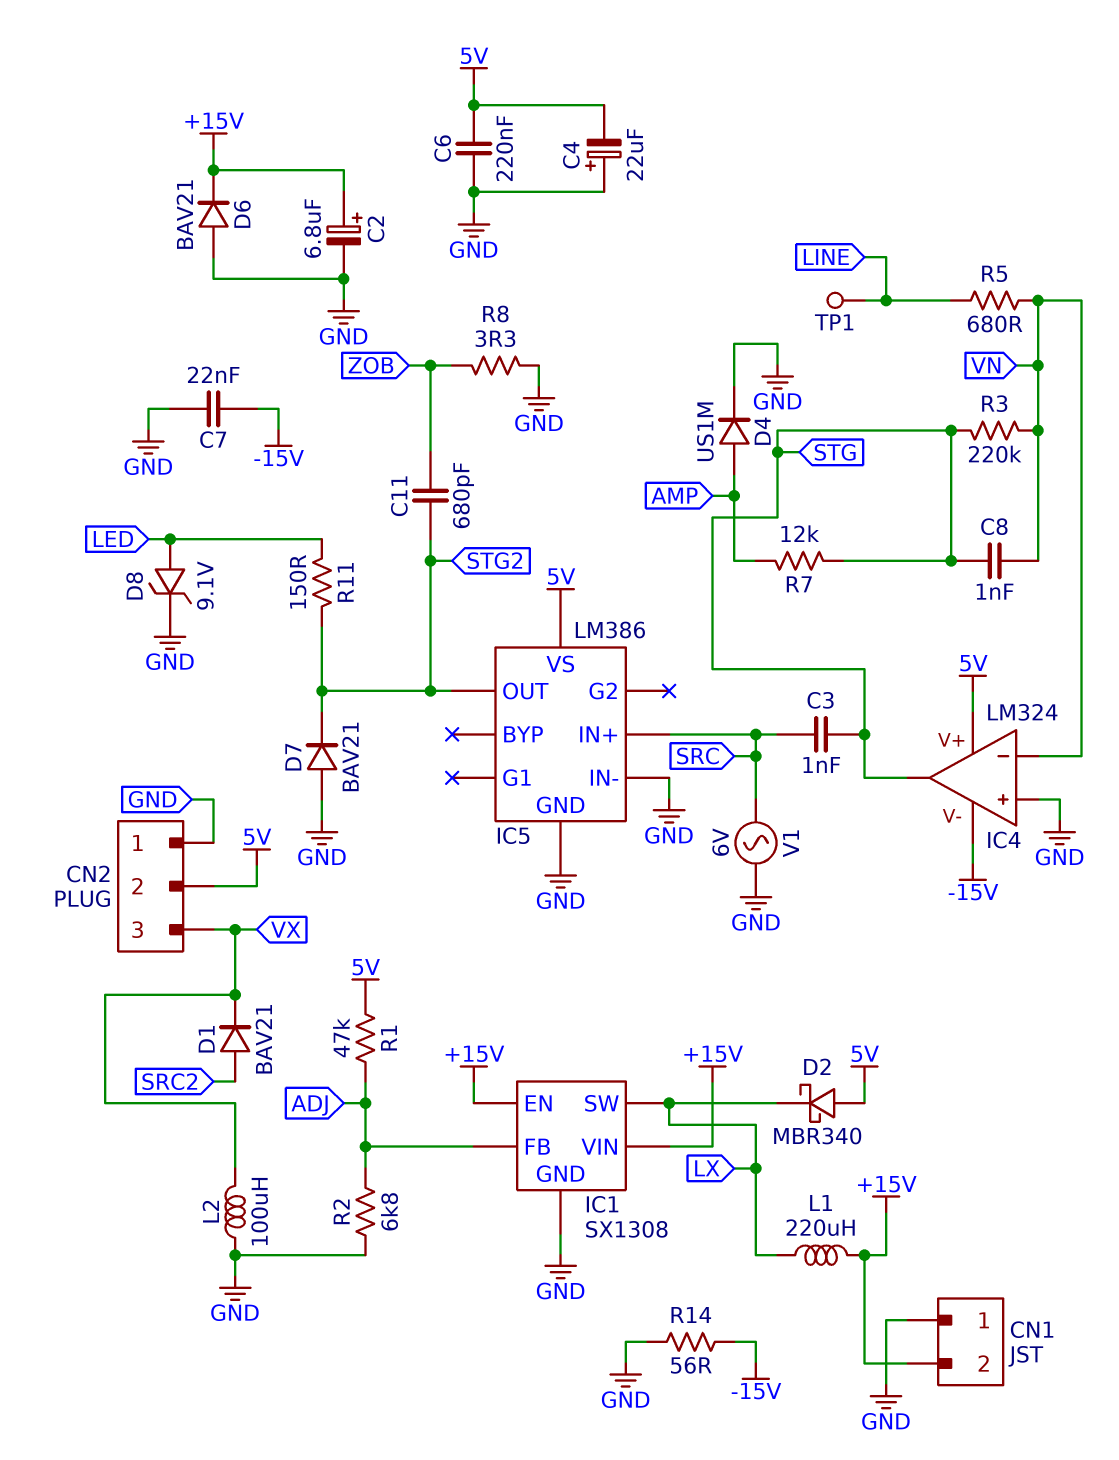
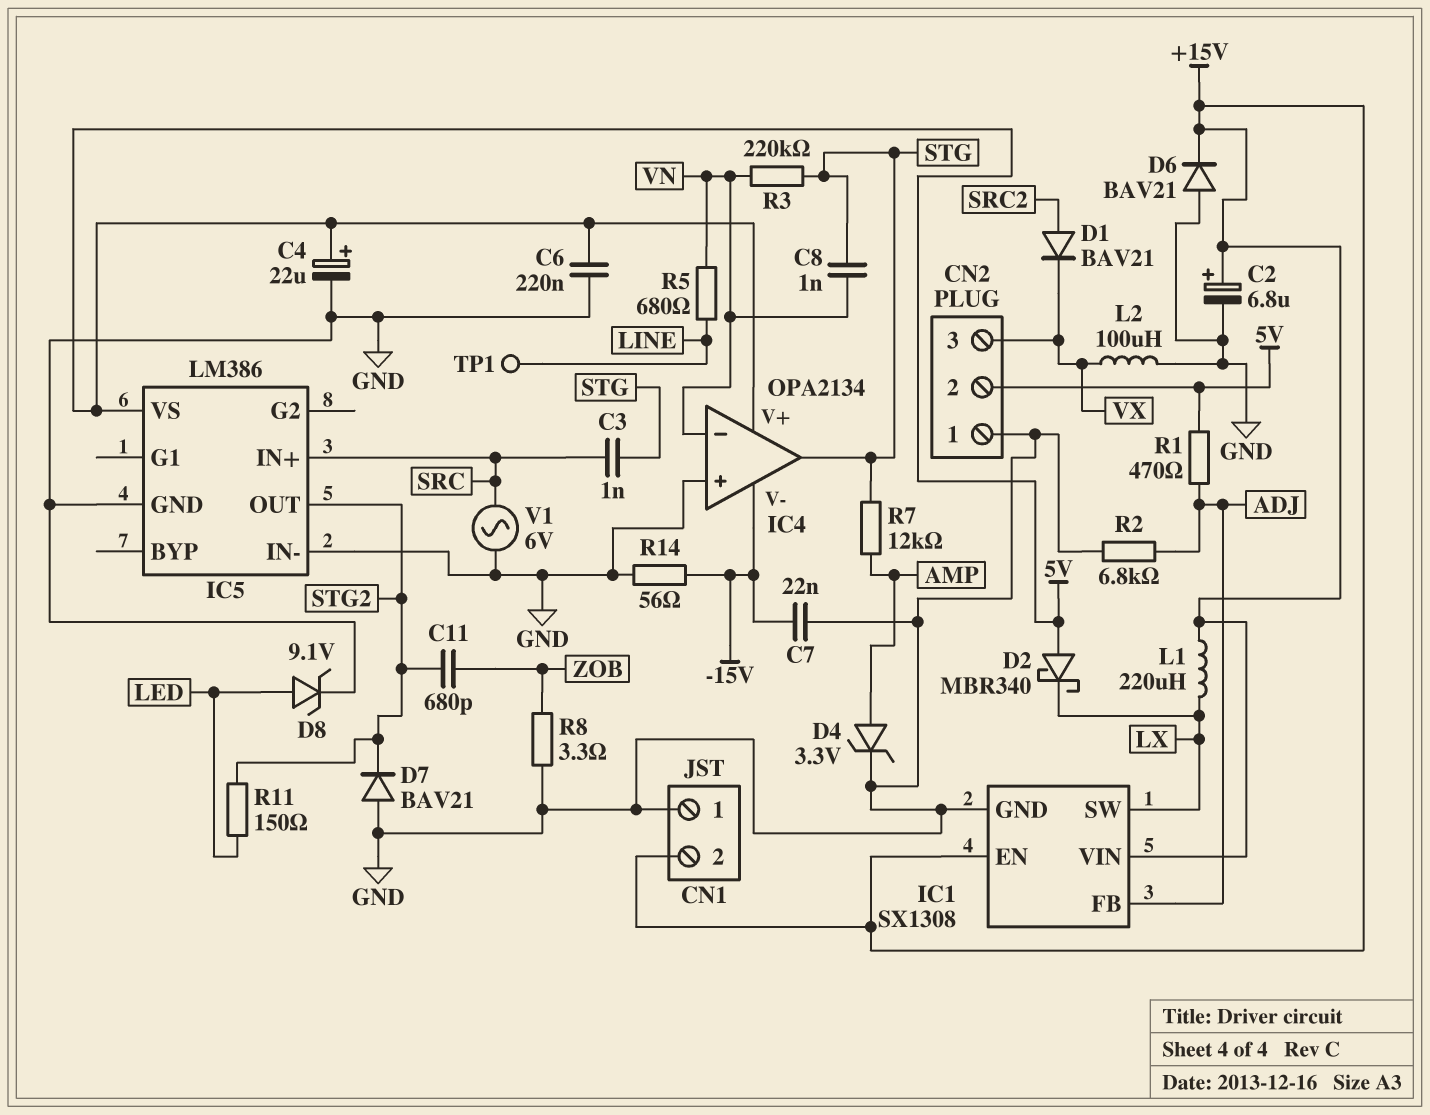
C4: 22uF (plus GND, minus 5V) -> 22uF (plus 5V, minus GND)
D4: diode US1M (A AMP, K GND) -> zener 3.3V (A AMP, K GND)
IC4: LM324 -> OPA2134
R1: 47k (5V, ADJ) -> 470 (5V, ADJ)

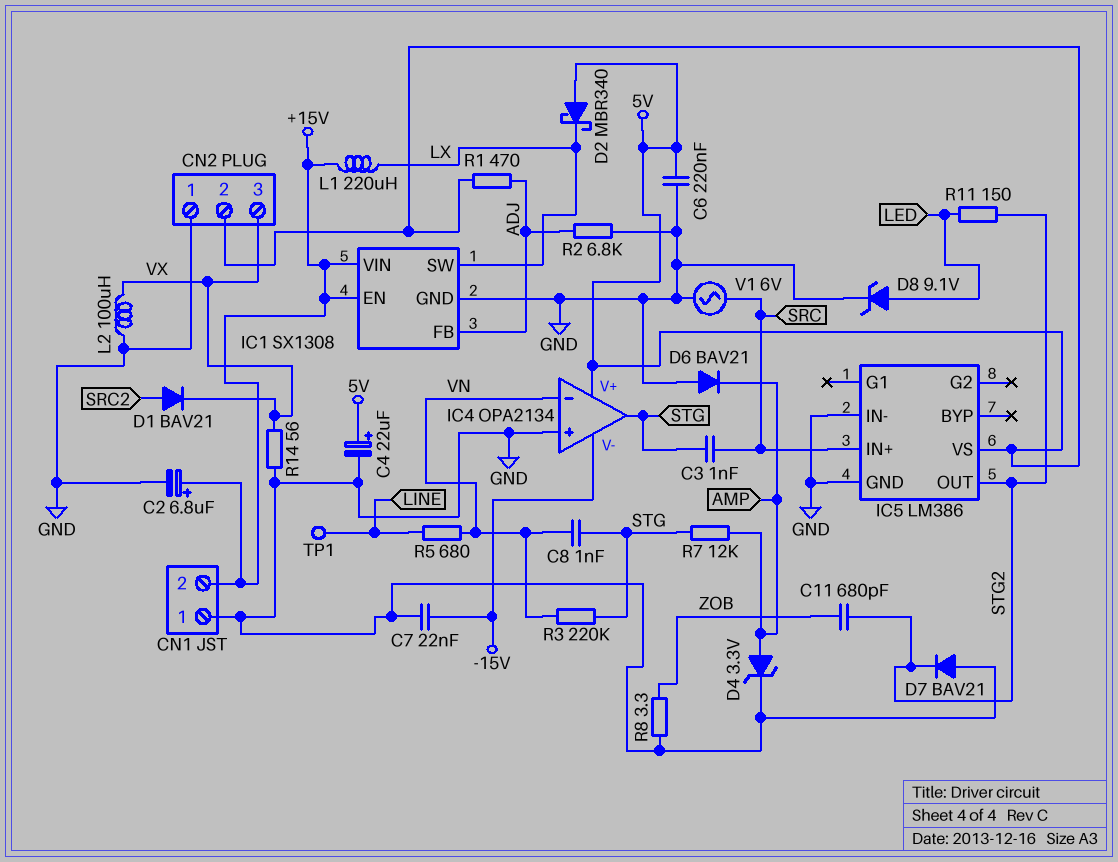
D6: diode BAV21 (A GND, K +15V) -> diode BAV21 (A GND, K AMP)
R14: 56 (-15V, GND) -> 56 (GND, VX)

